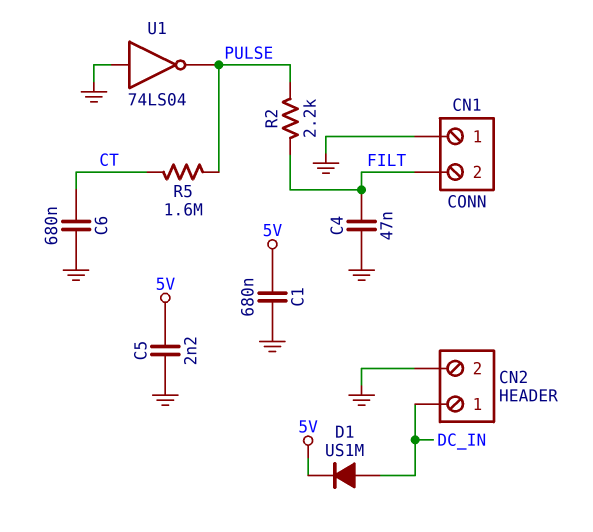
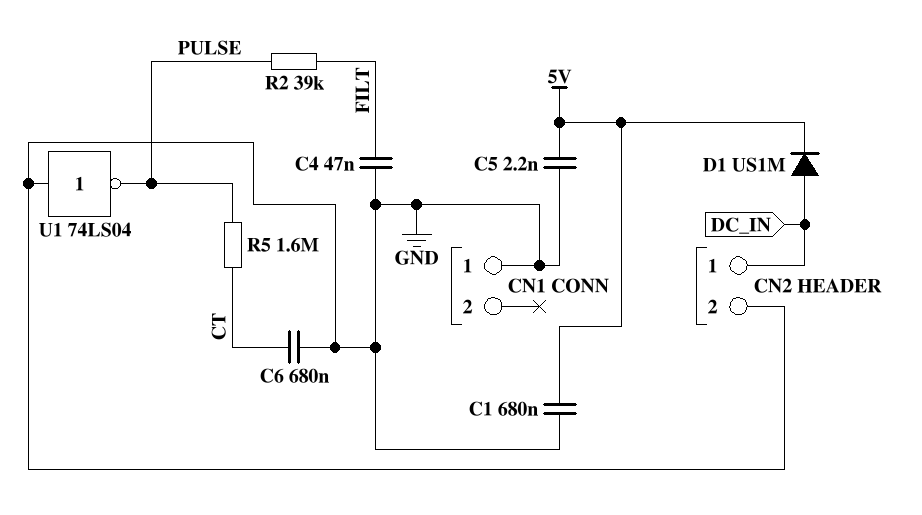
CN1 pin 2: FILT -> none
R2: 2.2k (FILT, PULSE) -> 39k (FILT, PULSE)

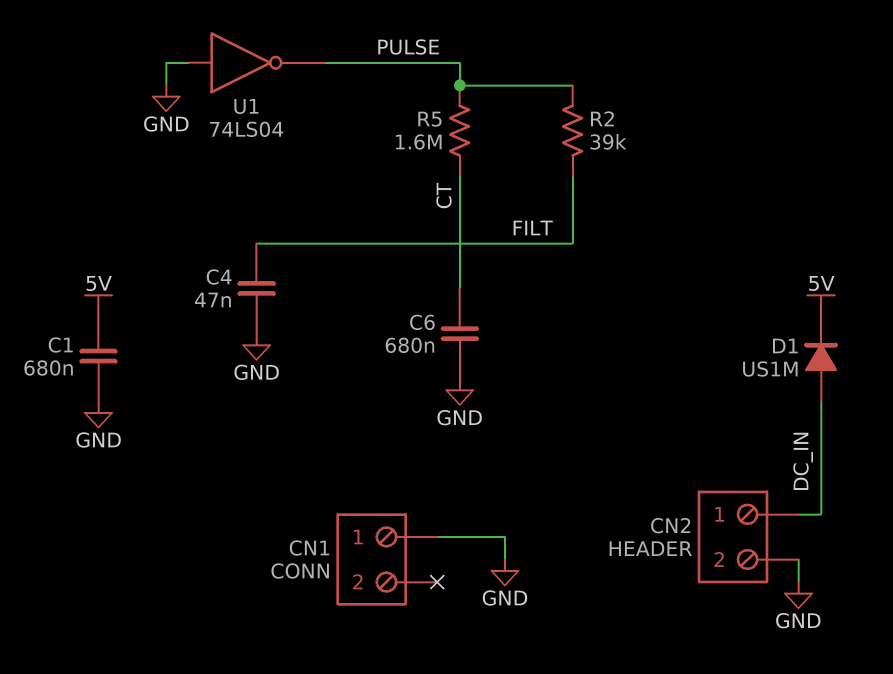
C5: 2.2nF (5V, GND) -> none

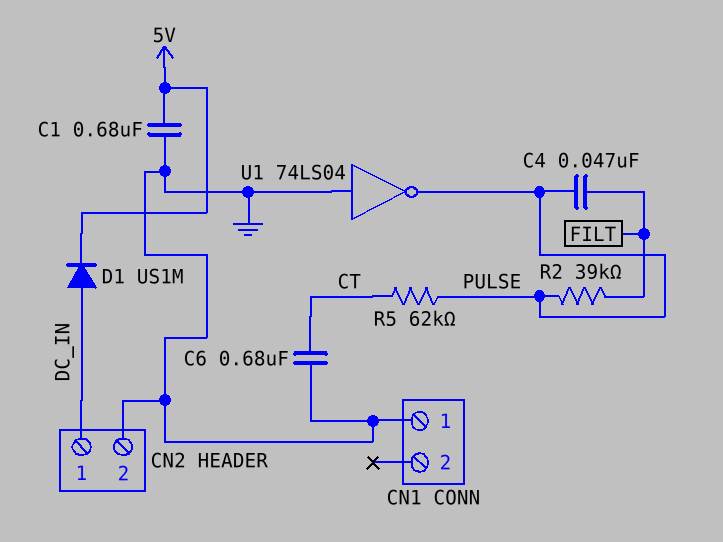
C4: 47nF (FILT, GND) -> 47nF (FILT, PULSE)
R5: 1.6M (CT, PULSE) -> 62k (CT, PULSE)

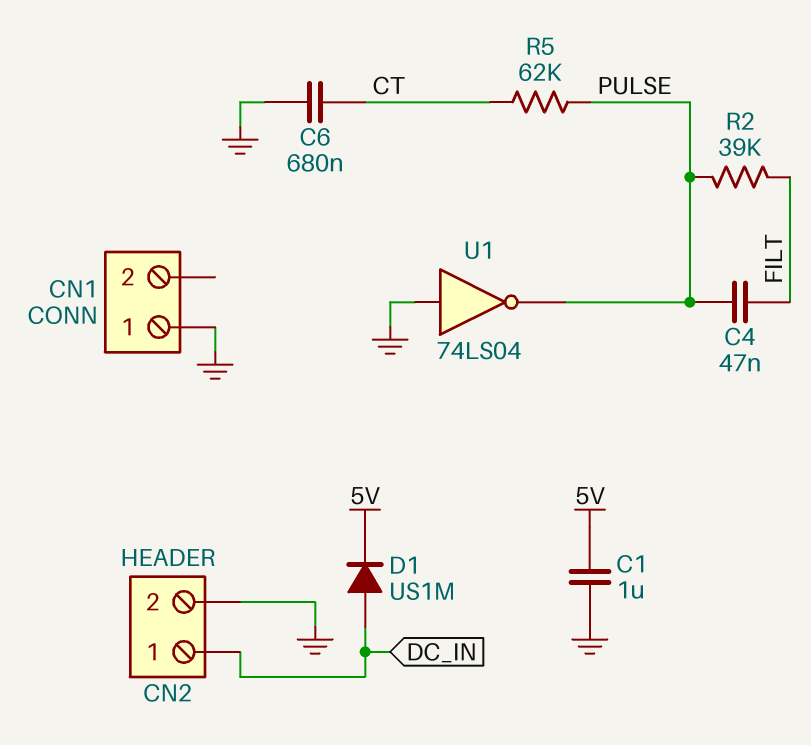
C1: 680nF (5V, GND) -> 1uF (5V, GND)

